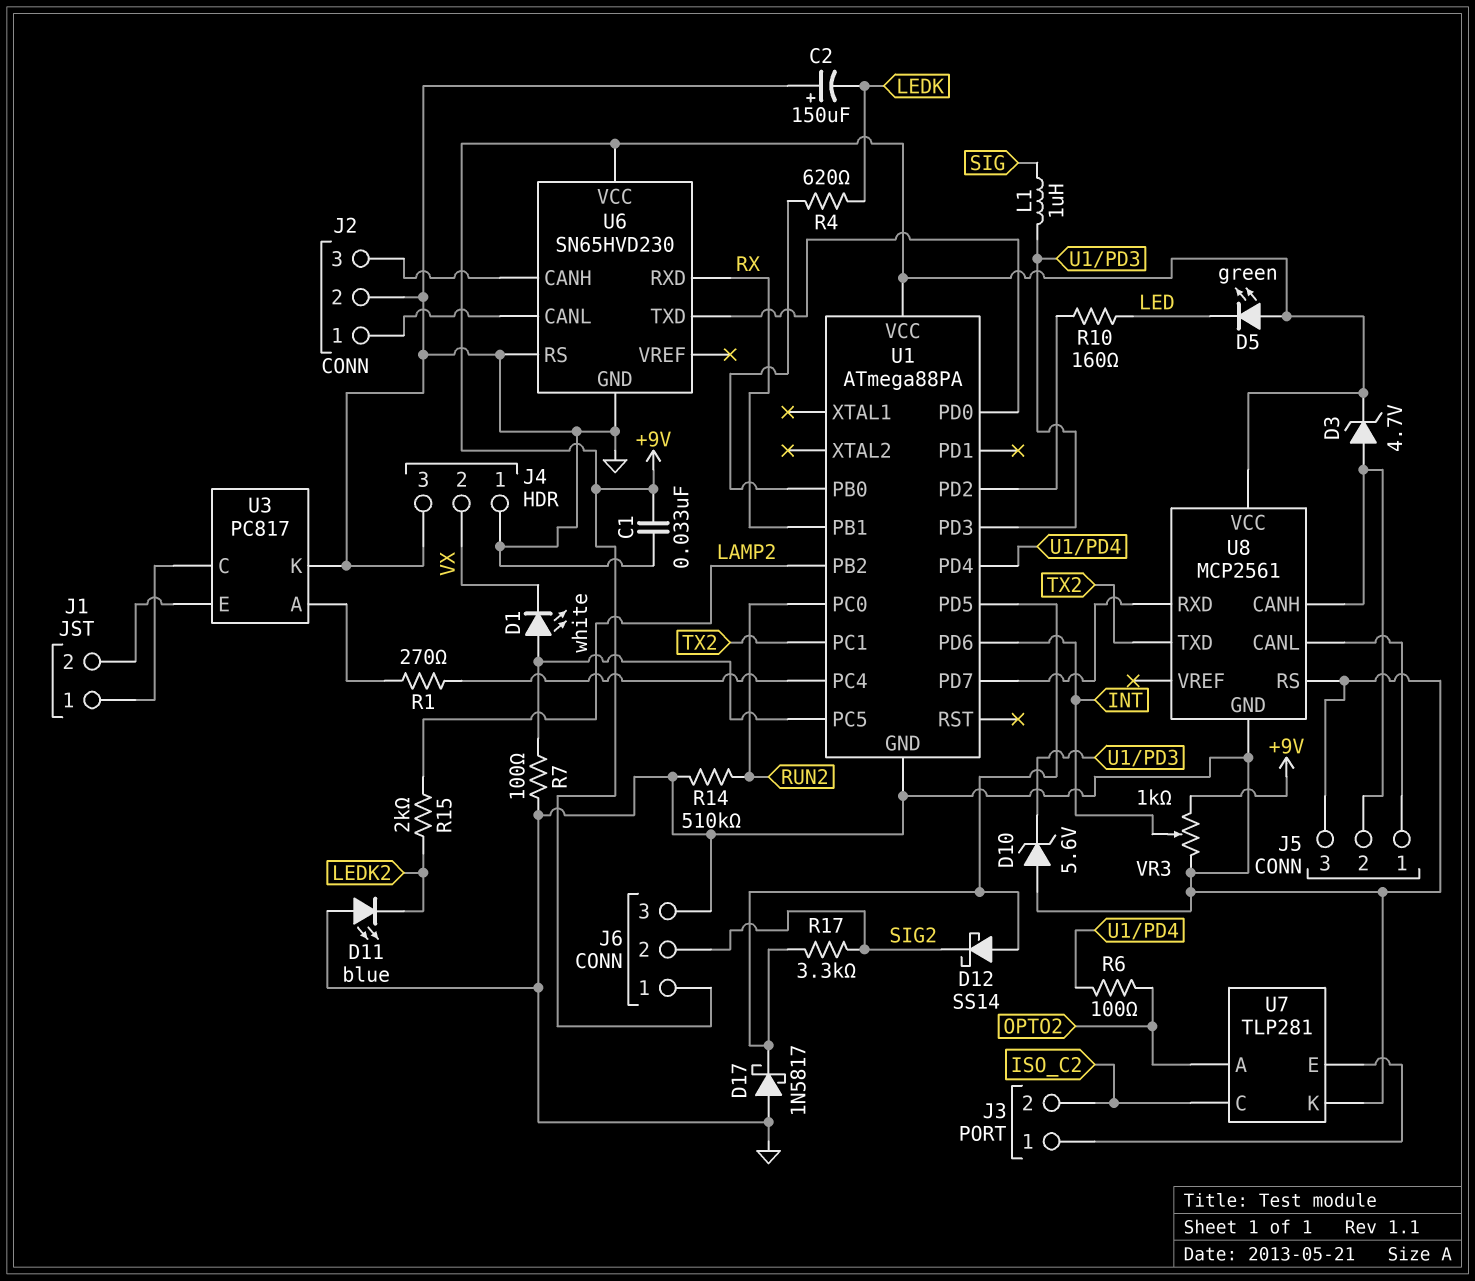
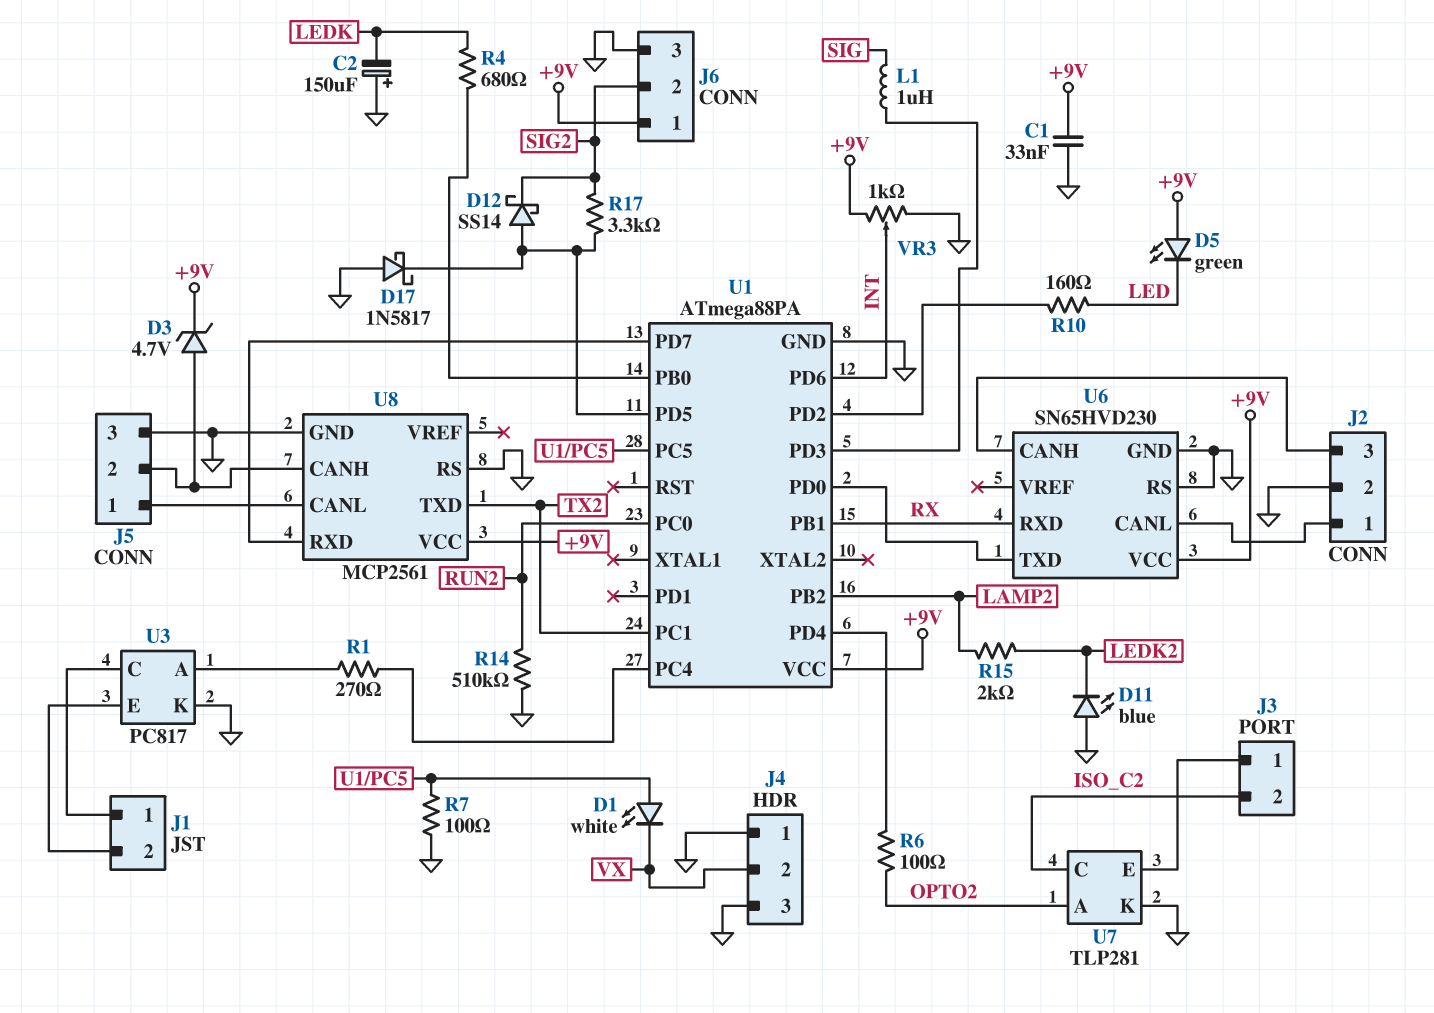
D10: zener 5.6V (A GND, K U1/PD3) -> none
R4: 620 (LEDK, U1/PB0) -> 680 (LEDK, U1/PB0)

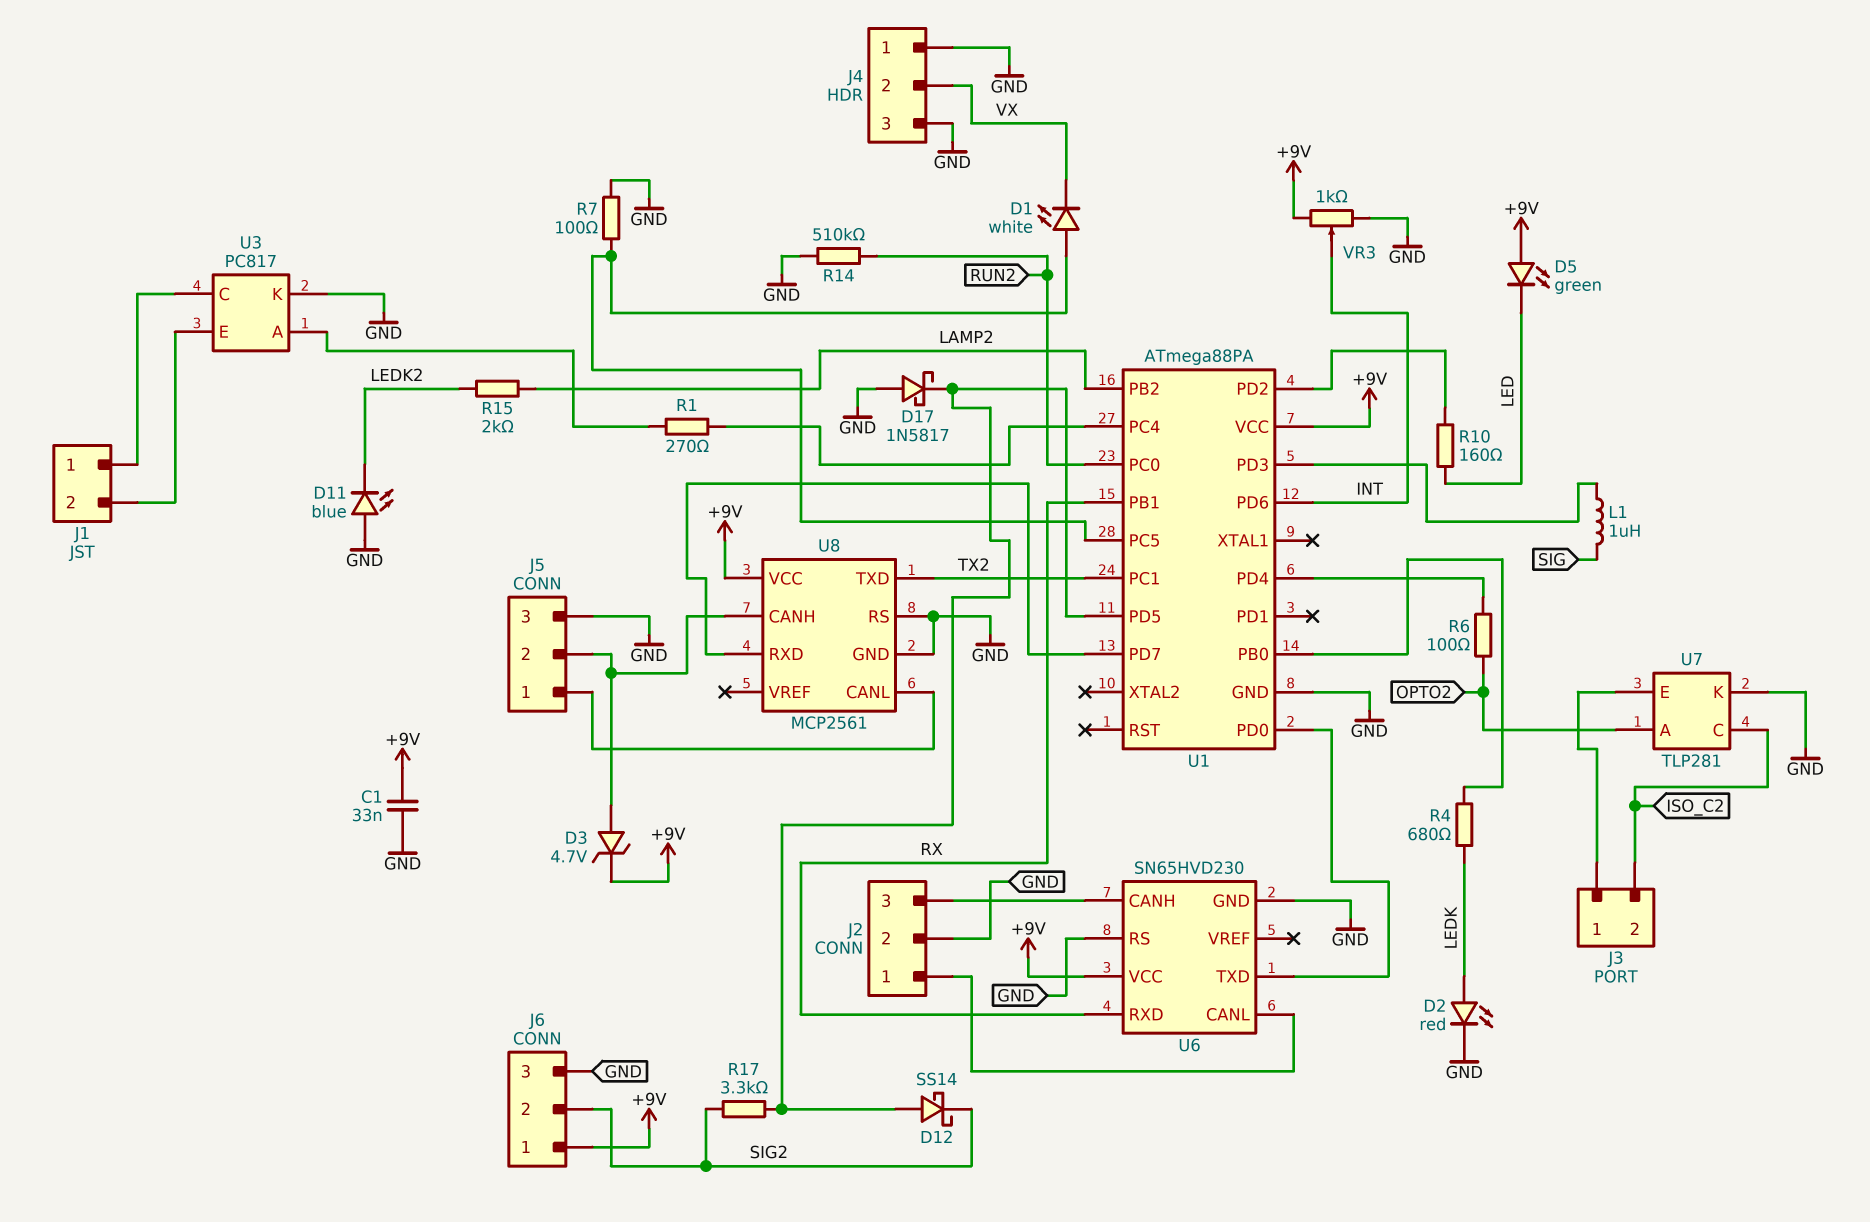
C2: 150uF (plus GND, minus LEDK) -> none
D2: none -> LED red (A LEDK, K GND)

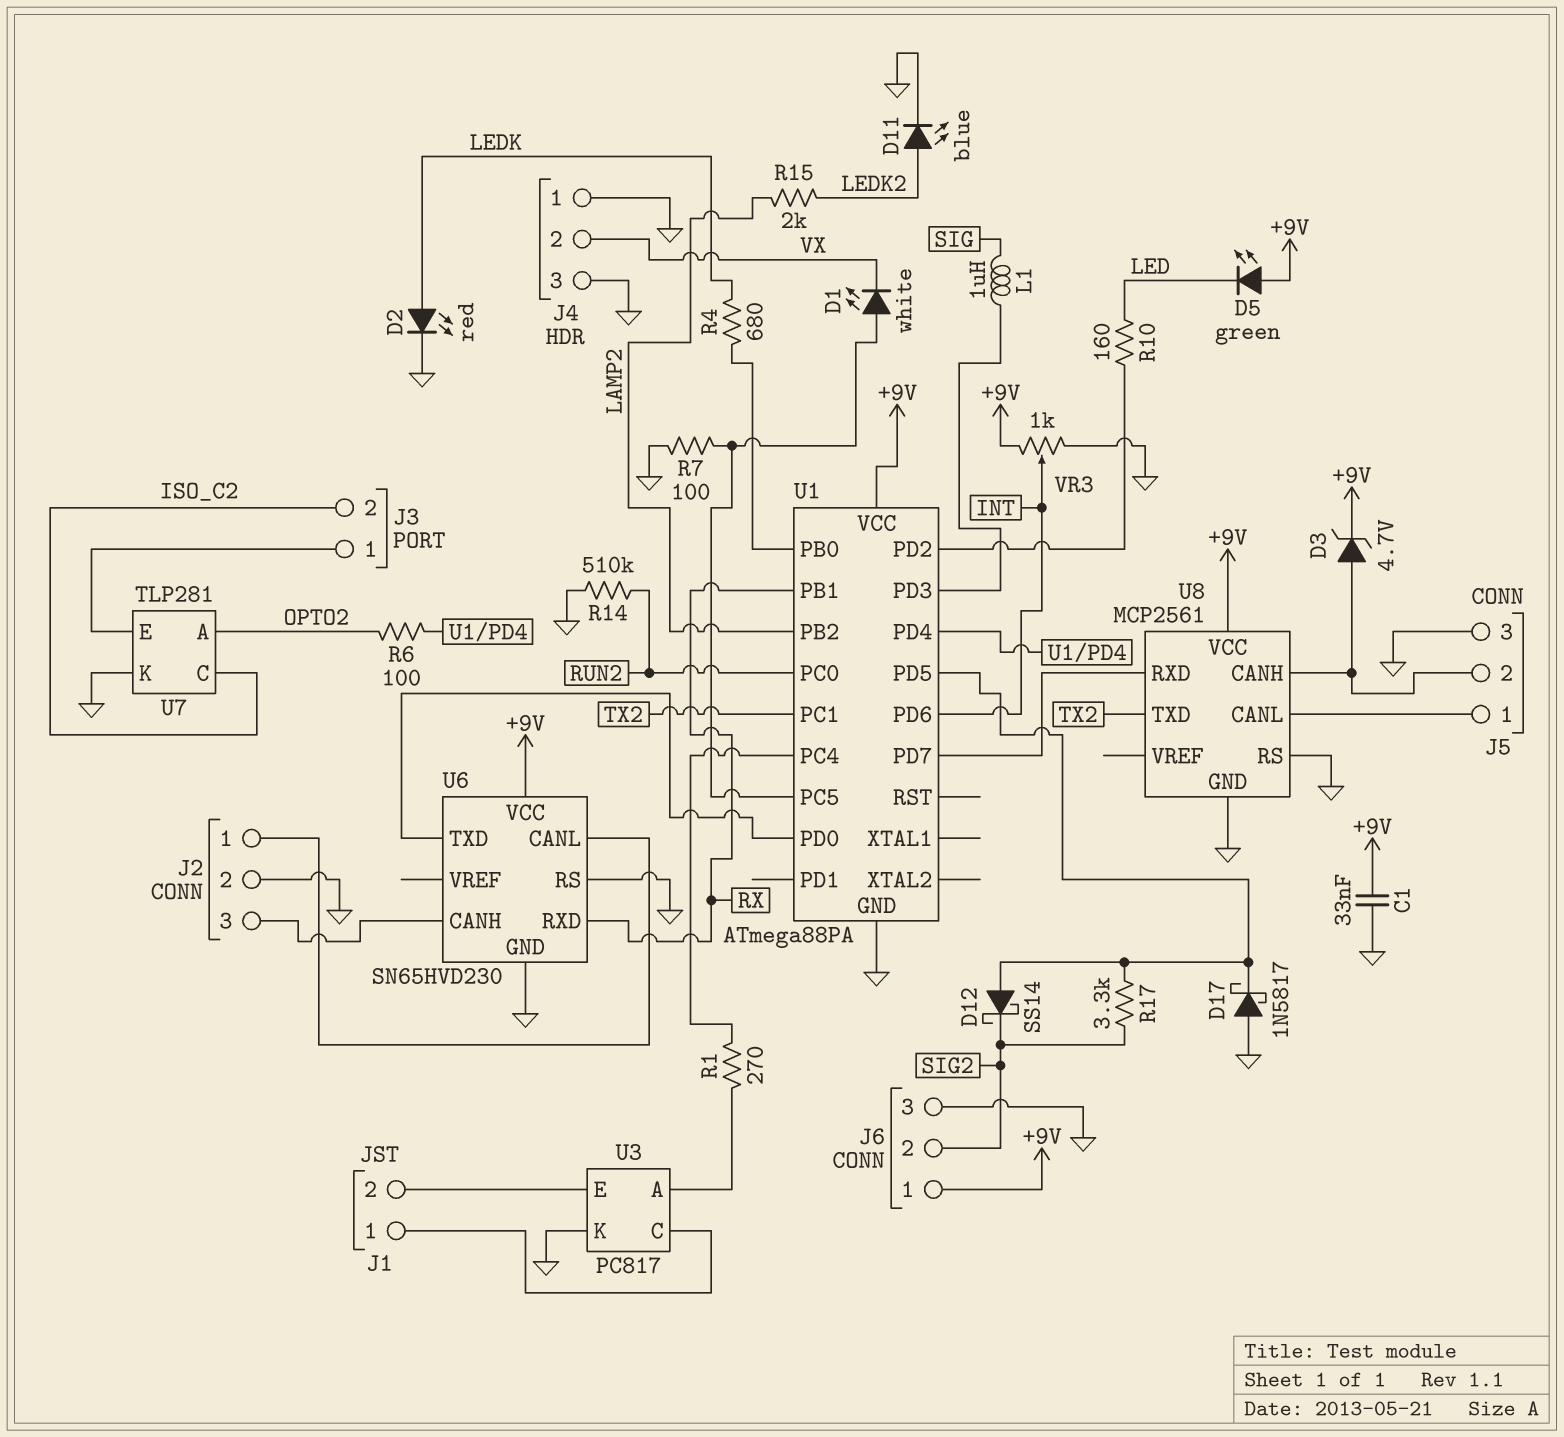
D11: LED blue (A GND, K LEDK2) -> LED blue (A LEDK2, K GND)

